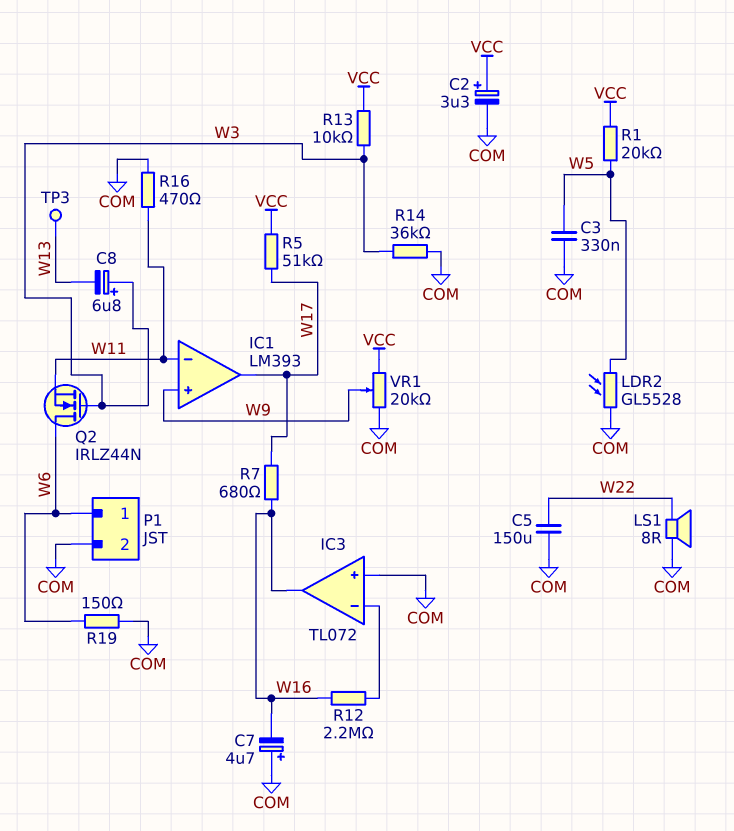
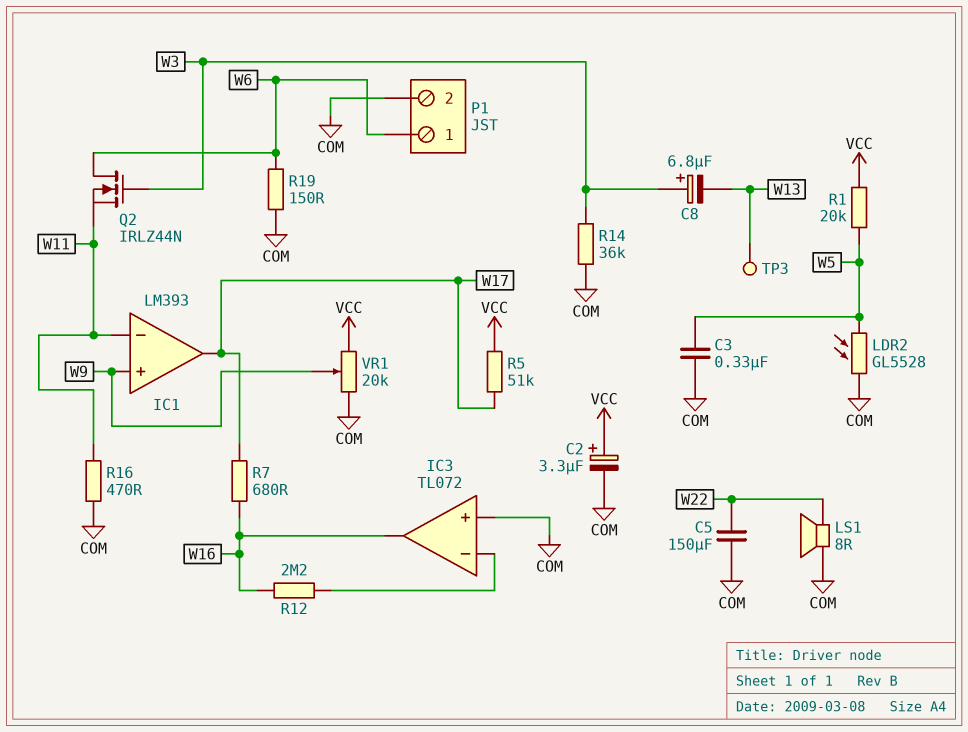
C7: 4.7uF (plus COM, minus W16) -> none
R13: 10k (VCC, W3) -> none

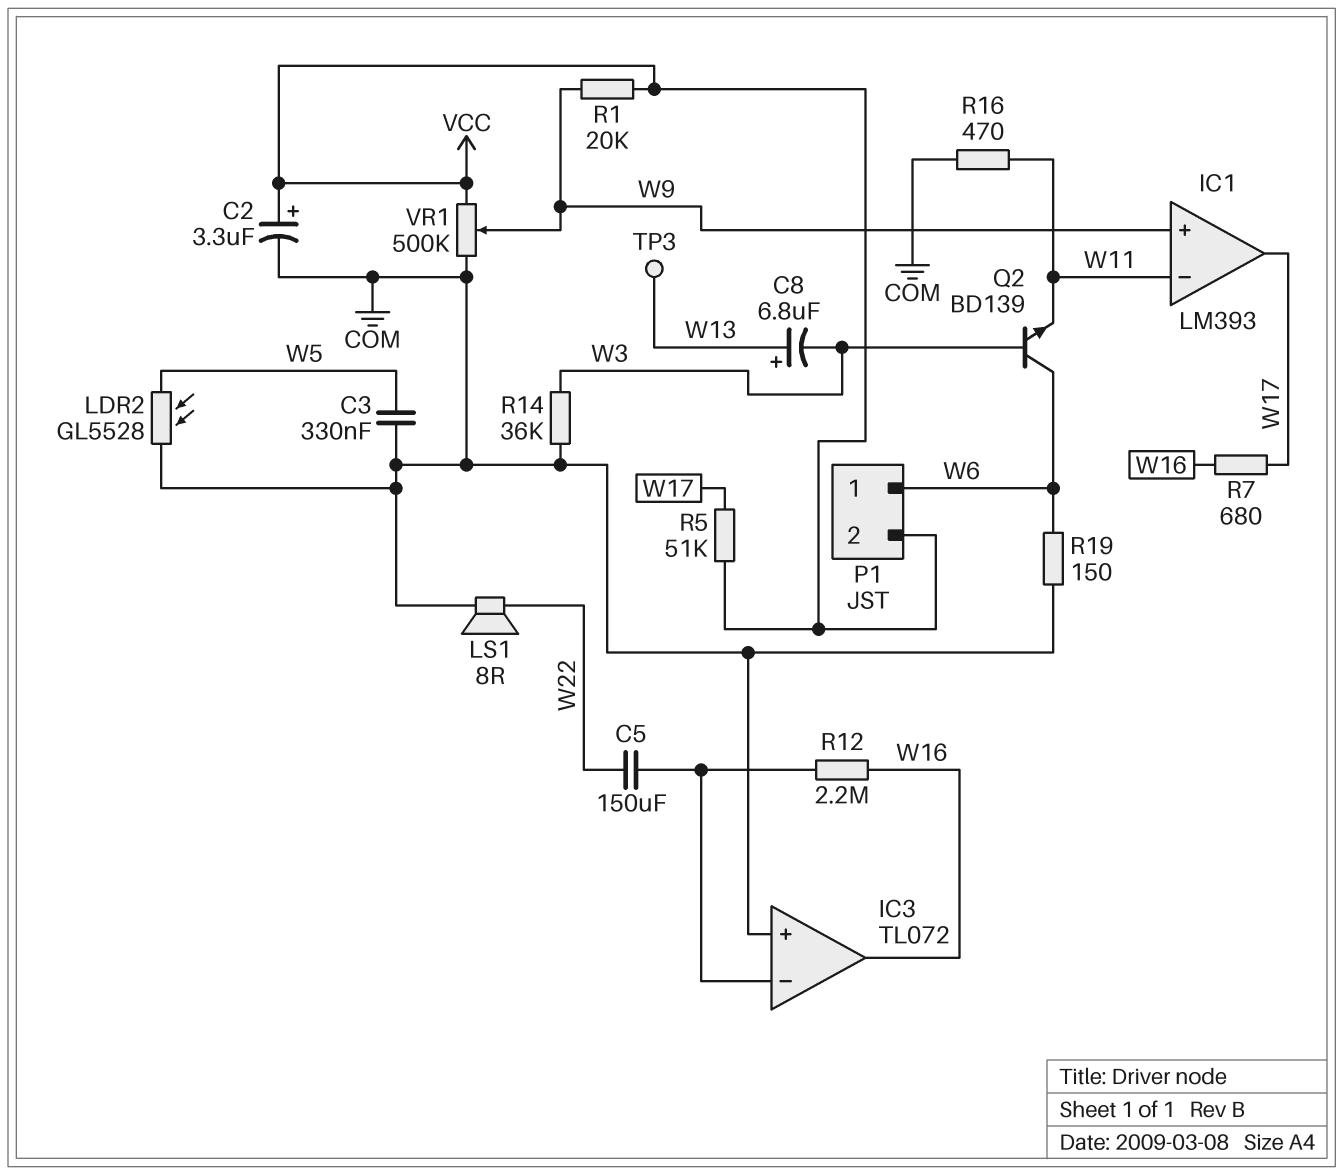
C5: 150uF (COM, W22) -> 150uF (IC3/in-, W22)
C8: 6.8uF (plus W3, minus W13) -> 6.8uF (plus W13, minus W3)
P1 pin 2: COM -> VCC
Q2: NMOS IRLZ44N (G W3, D W6, S W11) -> NPN BD139 (B W3, C W6, E W11)
R1: 20k (VCC, W5) -> 20k (VCC, W9)
VR1: 20k (COM, VCC, wiper W9) -> 500k (COM, VCC, wiper W9)

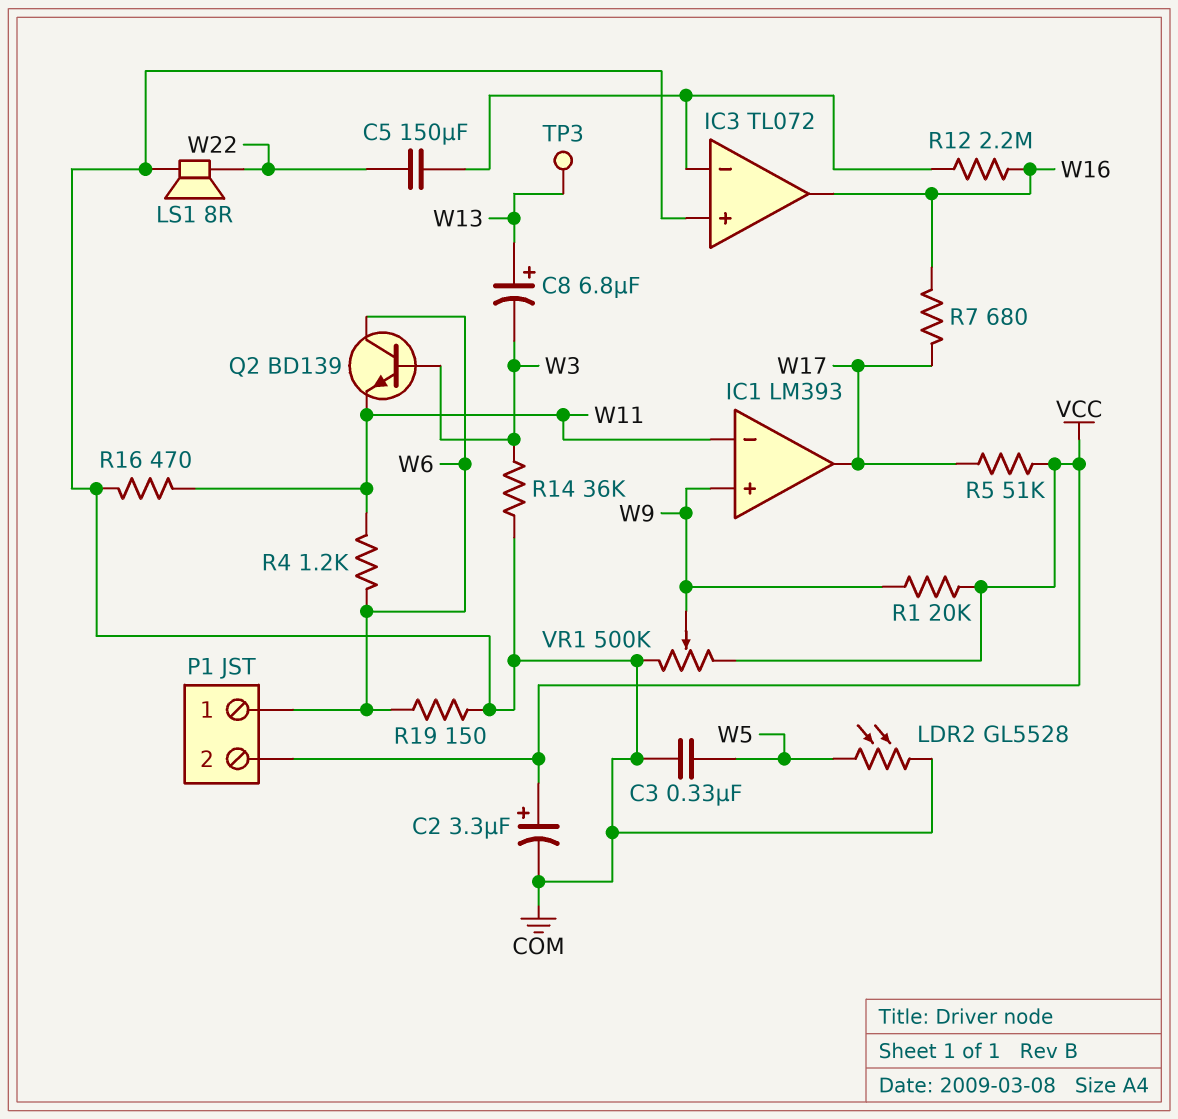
R4: none -> 1.2k (W6, W11)

